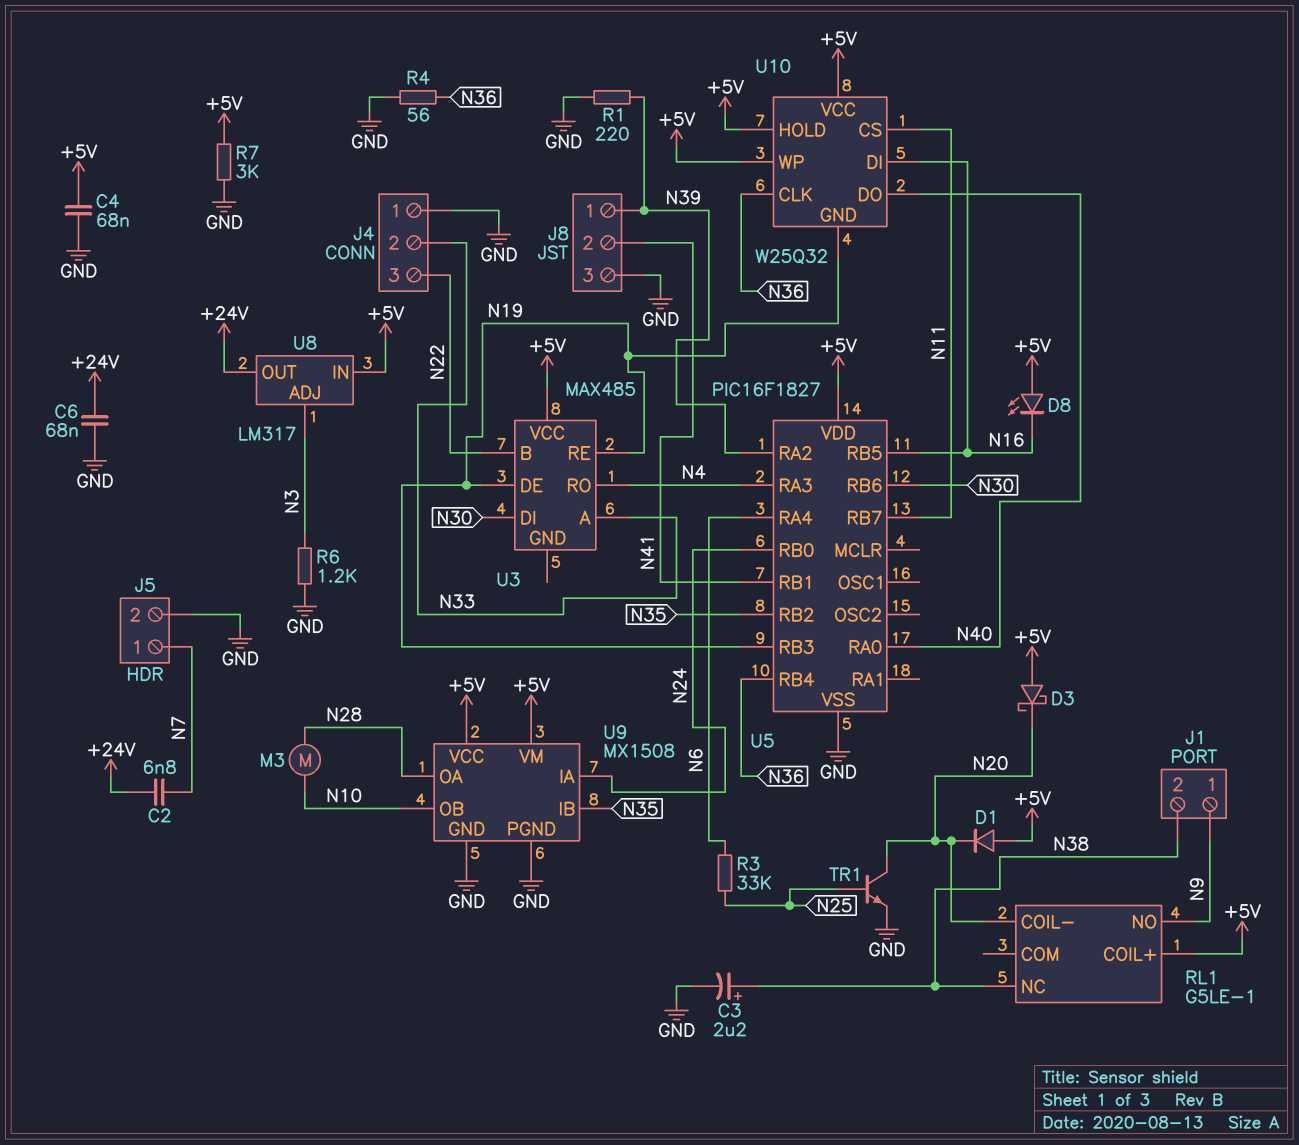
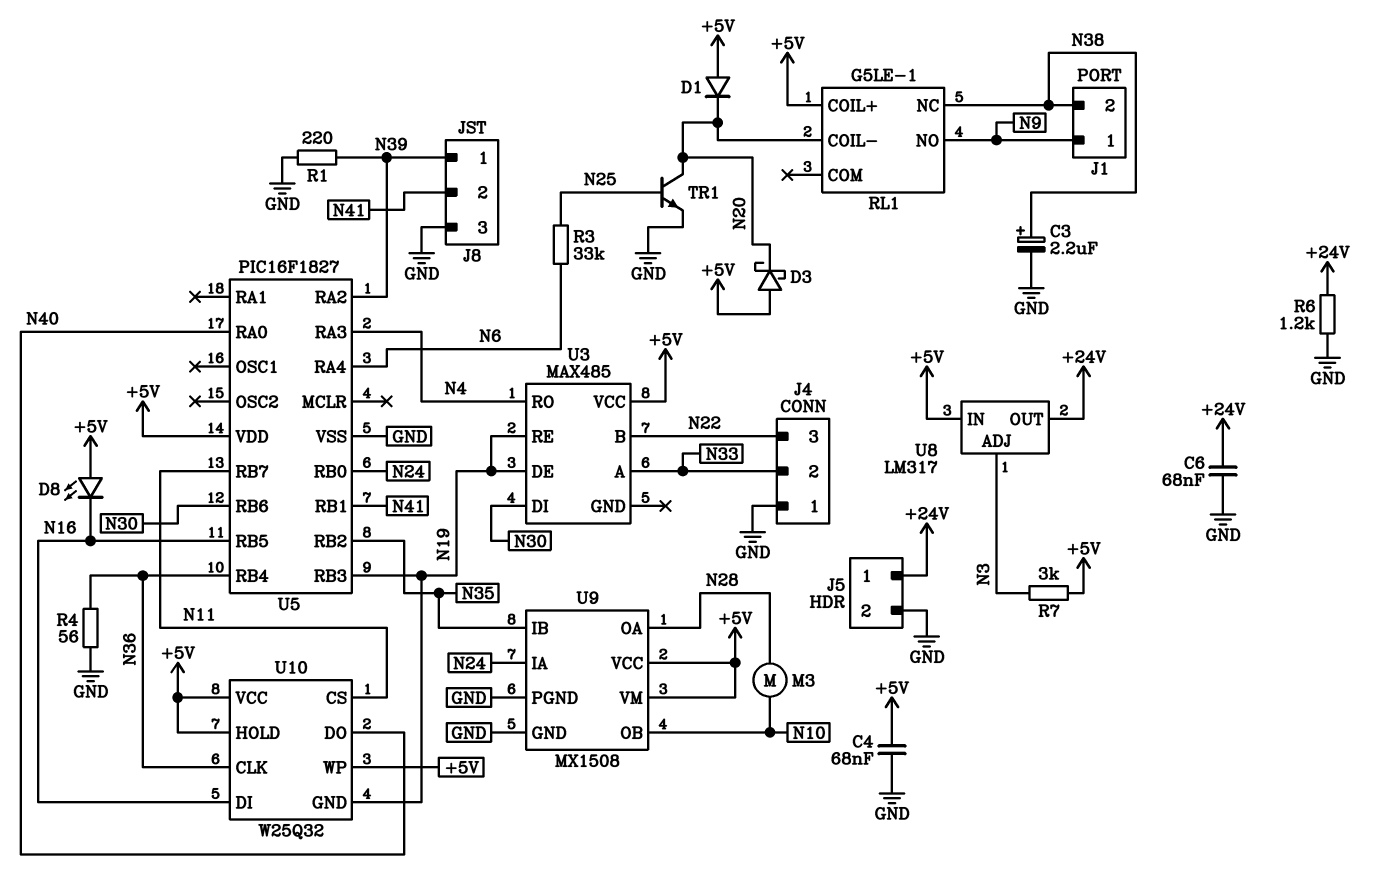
C2: 6.8nF (+24V, N7) -> none
J5 pin 1: N7 -> +24V
R6: 1.2k (GND, N3) -> 1.2k (+24V, GND)
R7: 3k (+5V, GND) -> 3k (+5V, N3)

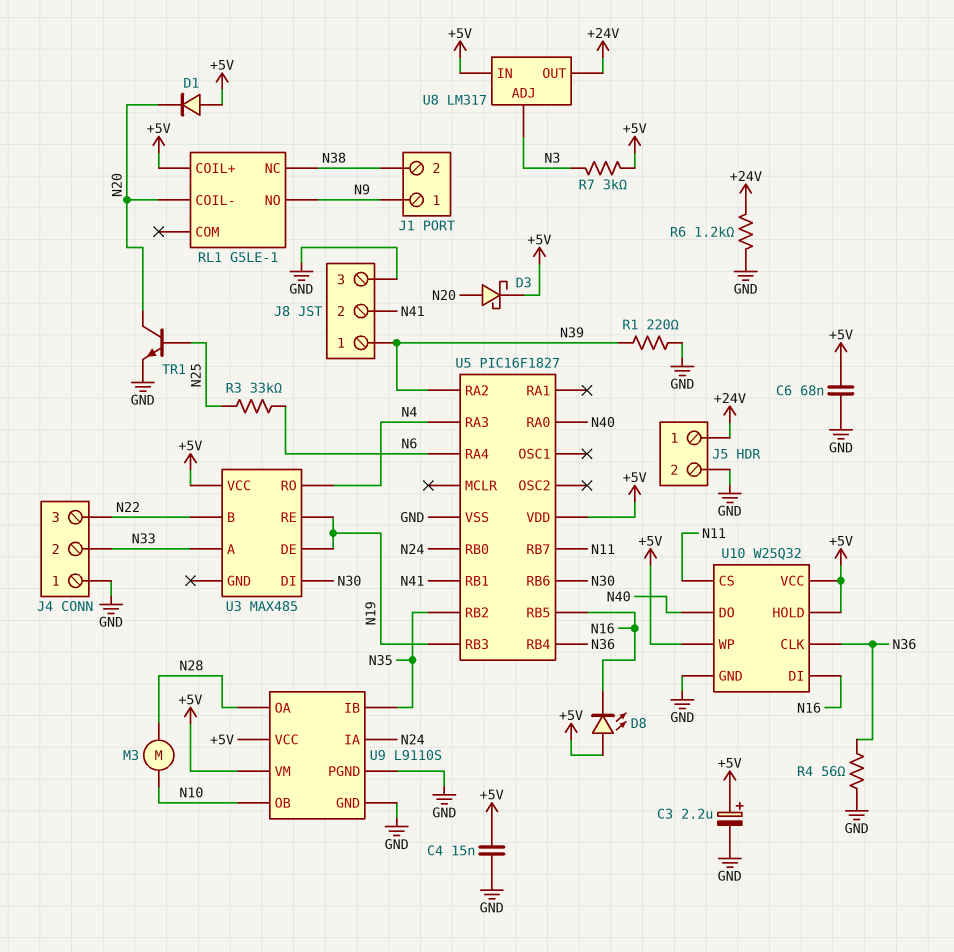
C3: 2.2uF (plus N38, minus GND) -> 2.2uF (plus +5V, minus GND)
C4: 68nF (+5V, GND) -> 15nF (+5V, GND)
C6: 68nF (+24V, GND) -> 68nF (+5V, GND)
D3: schottky (A +5V, K N20) -> schottky (A N20, K +5V)
U9: MX1508 -> L9110S
U10 pin GND: N19 -> GND

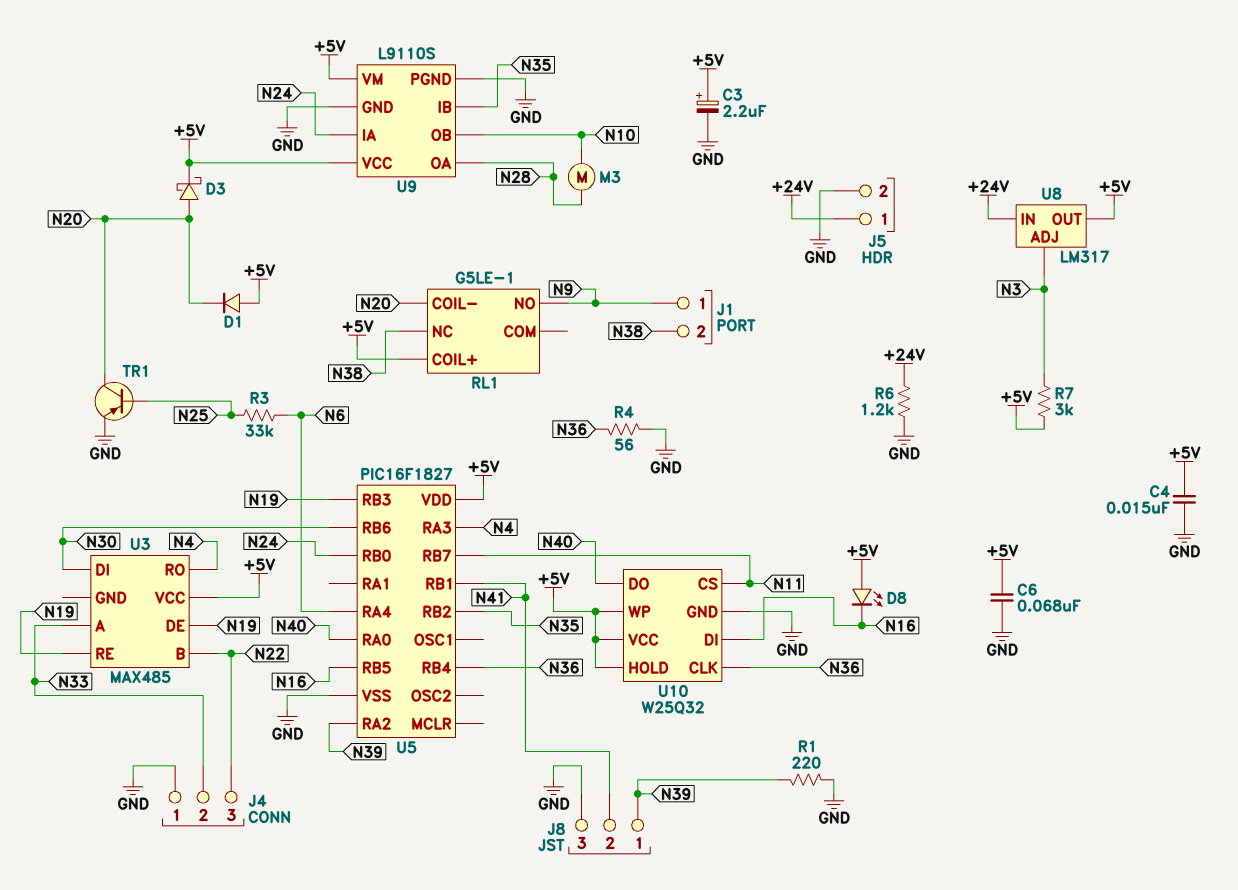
TR1: NPN (B N25, C N20, E GND) -> PNP (B N25, C N20, E GND)
U8 pin IN: +5V -> +24V
U8 pin OUT: +24V -> +5V

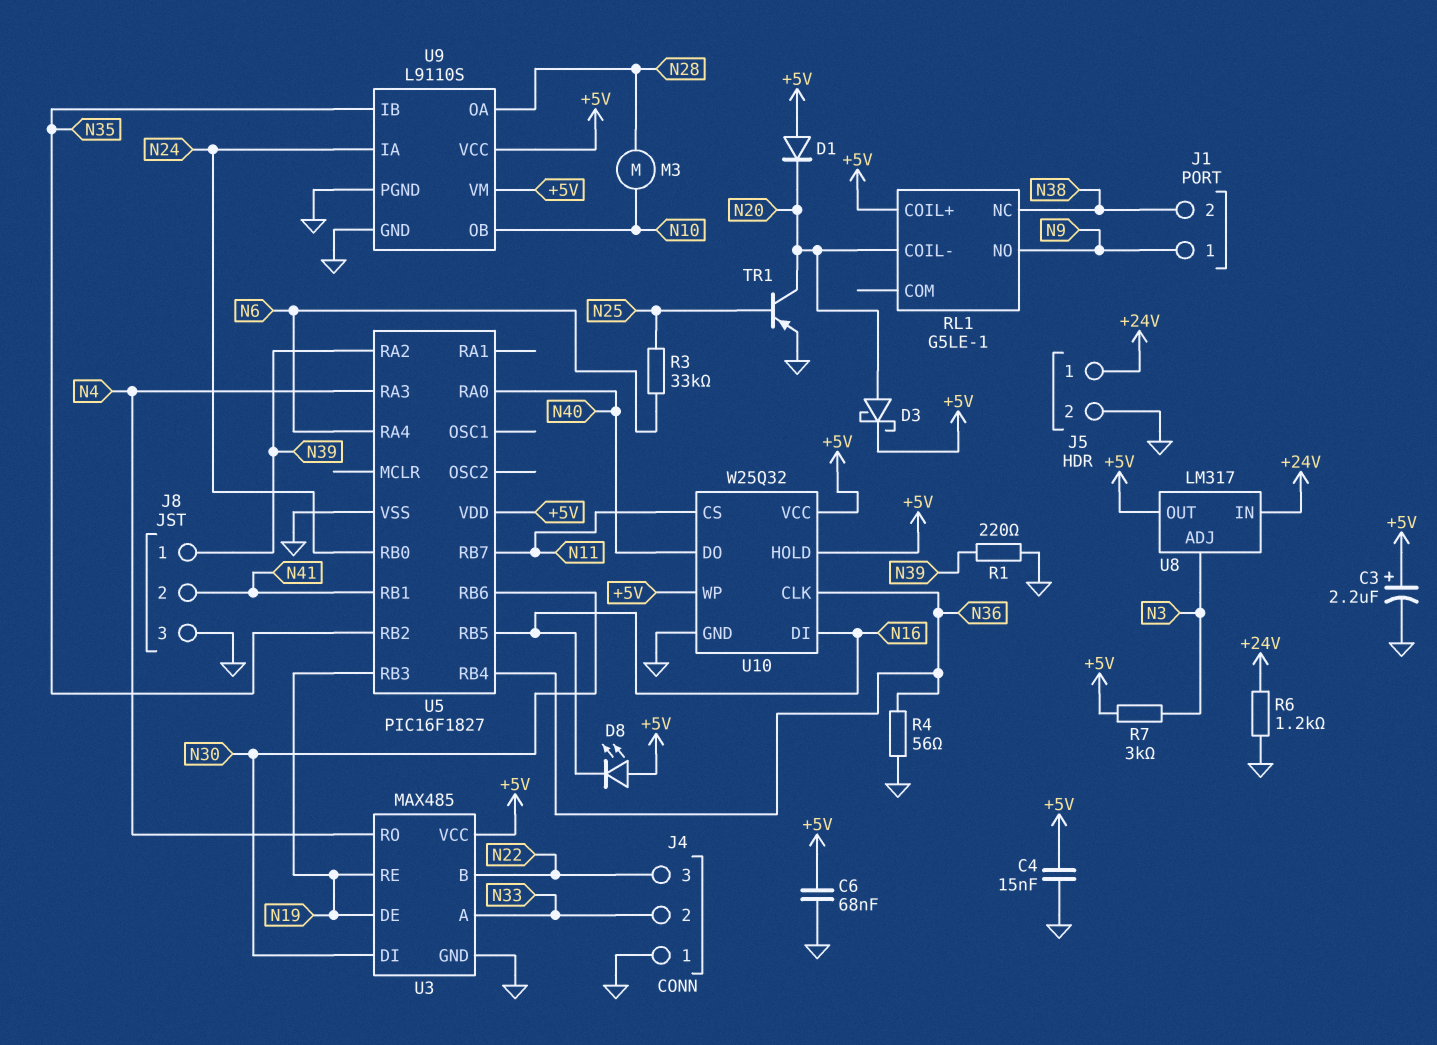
U3 pin GND: none -> GND

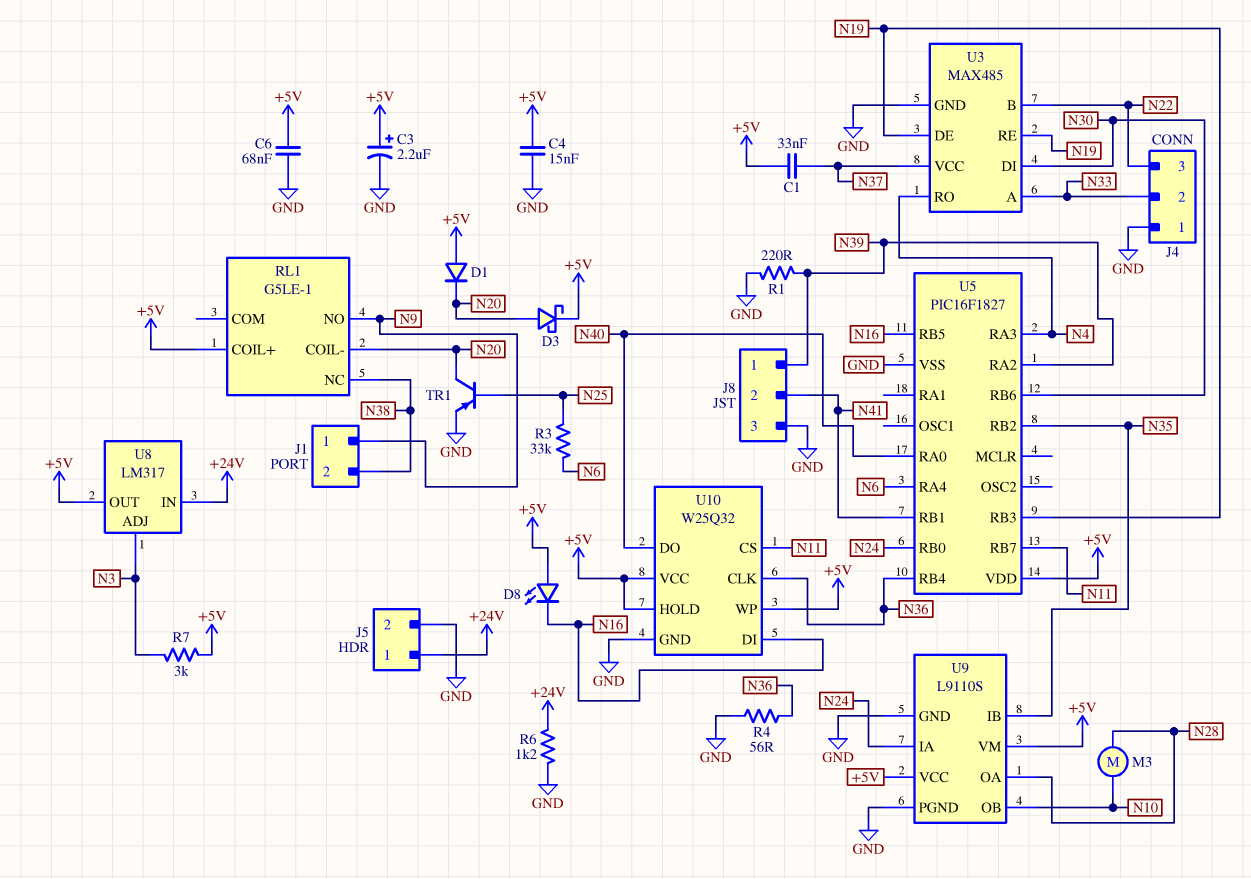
C1: none -> 33nF (+5V, N37)
U3 pin VCC: +5V -> N37

